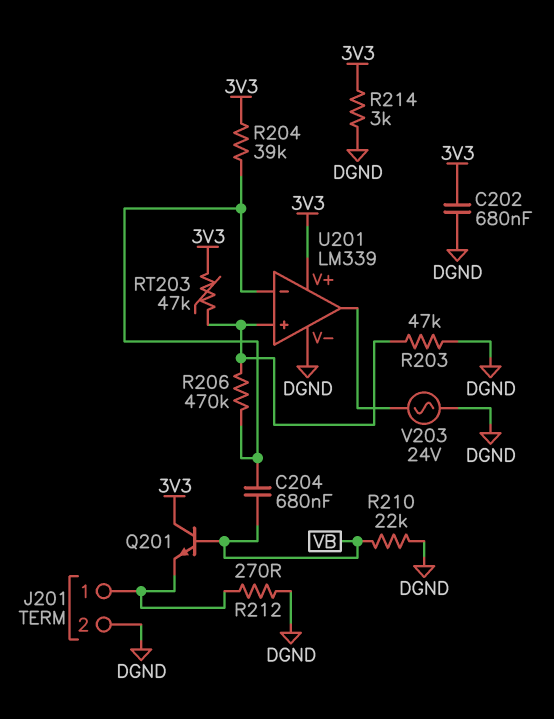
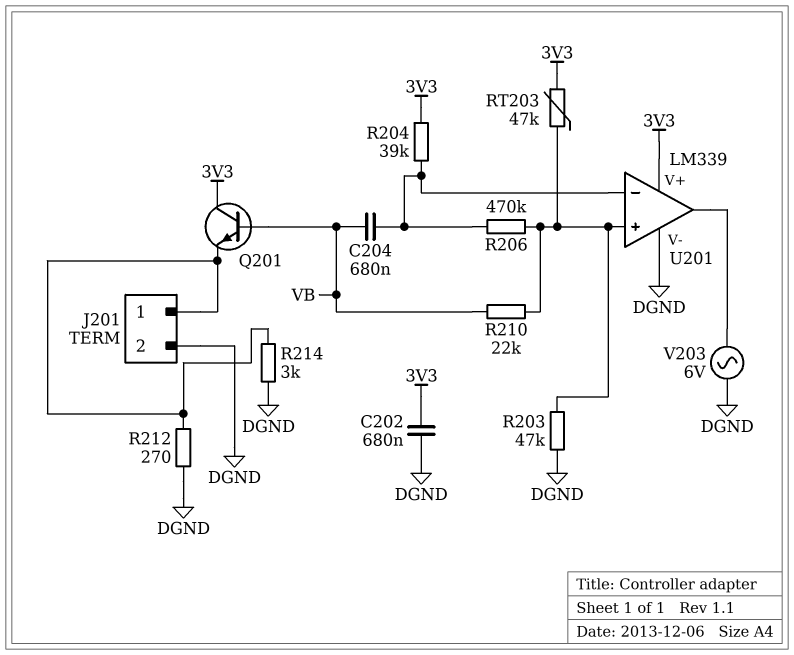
R210: 22k (DGND, VB) -> 22k (U201/in+, VB)
R214: 3k (3V3, DGND) -> 3k (DGND, J201/1)
V203: AC 24V (DGND, U201/out) -> AC 6V (DGND, U201/out)

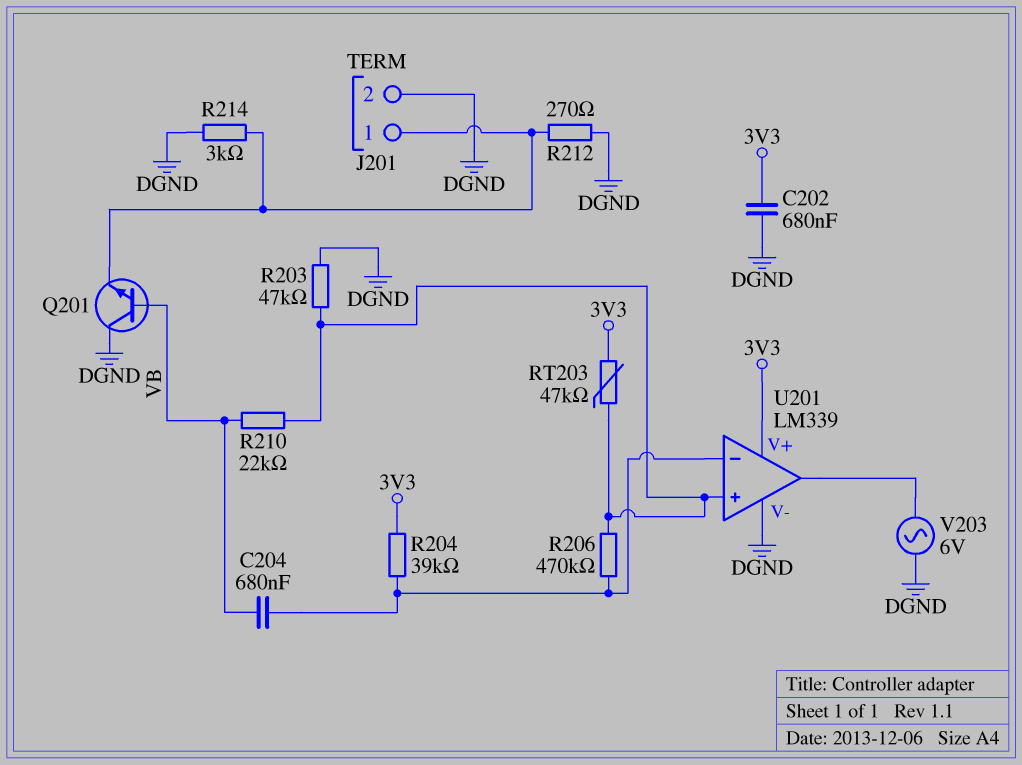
Q201: NPN (B VB, C 3V3, E J201/1) -> NPN (B VB, C DGND, E J201/1)

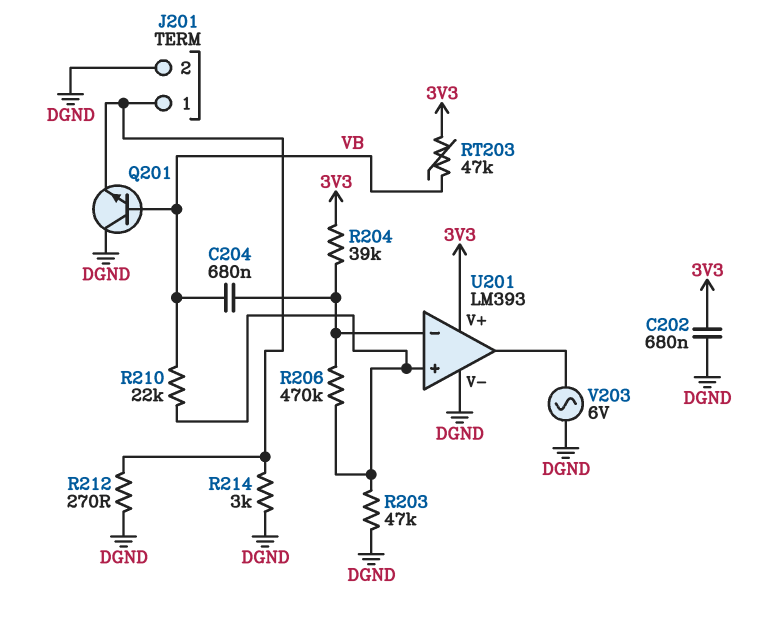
RT203: 47k (3V3, U201/in+) -> 47k (3V3, VB)
U201: LM339 -> LM393

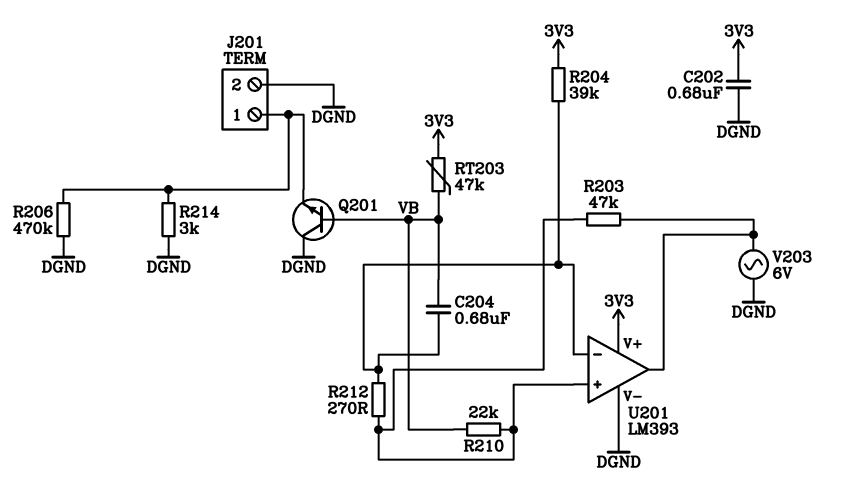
R203: 47k (DGND, U201/in+) -> 47k (U201/in+, U201/out)
R206: 470k (U201/in+, U201/in-) -> 470k (DGND, J201/1)
R212: 270 (DGND, J201/1) -> 270 (U201/in+, U201/in-)

